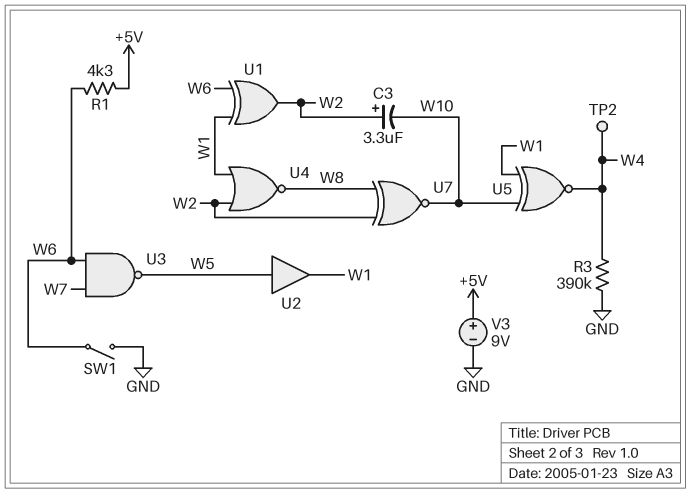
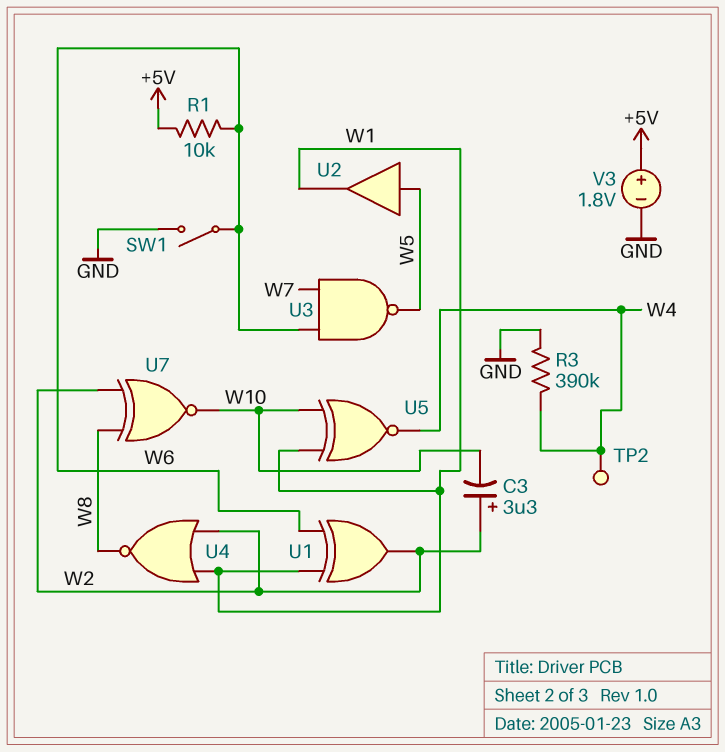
R1: 4.3k (+5V, W6) -> 10k (+5V, W6)
V3: 9V (plus +5V, minus GND) -> 1.8V (plus +5V, minus GND)

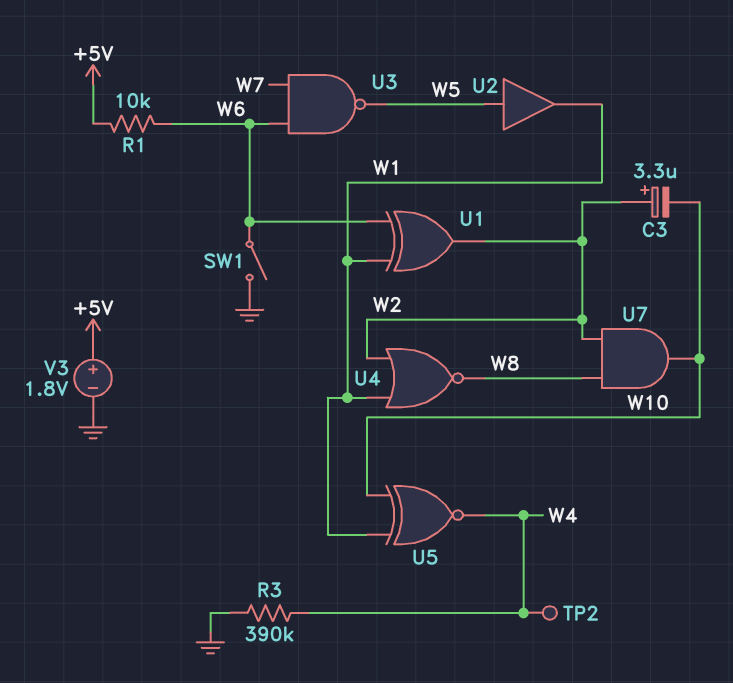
U7: XNOR (in W2, in W8, out W10) -> AND (in W2, in W8, out W10)

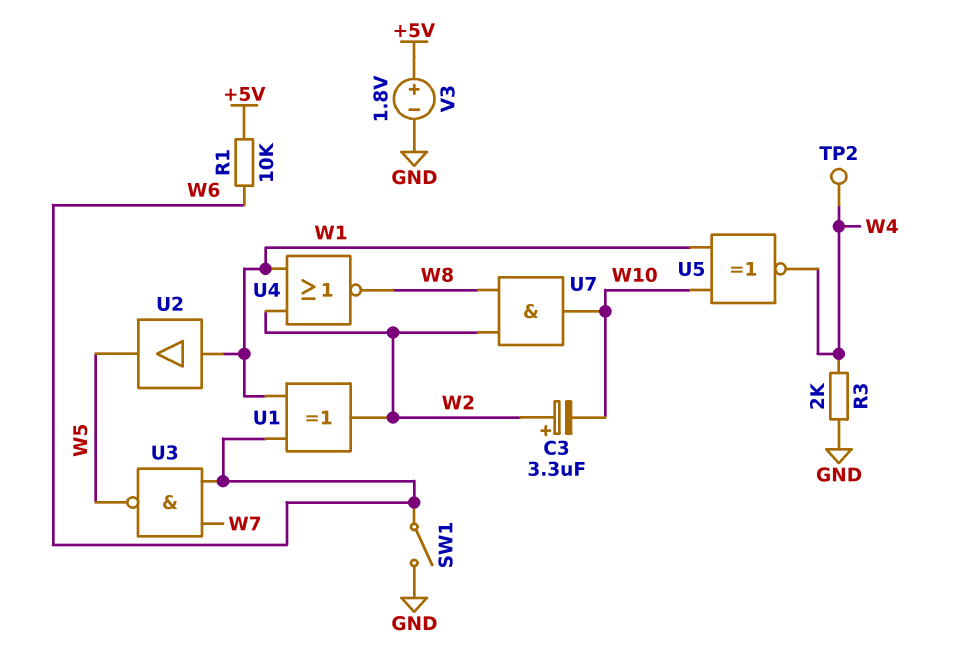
R3: 390k (GND, W4) -> 2k (GND, W4)
U2: buffer (in W5, out W1) -> buffer (in W1, out W5)

